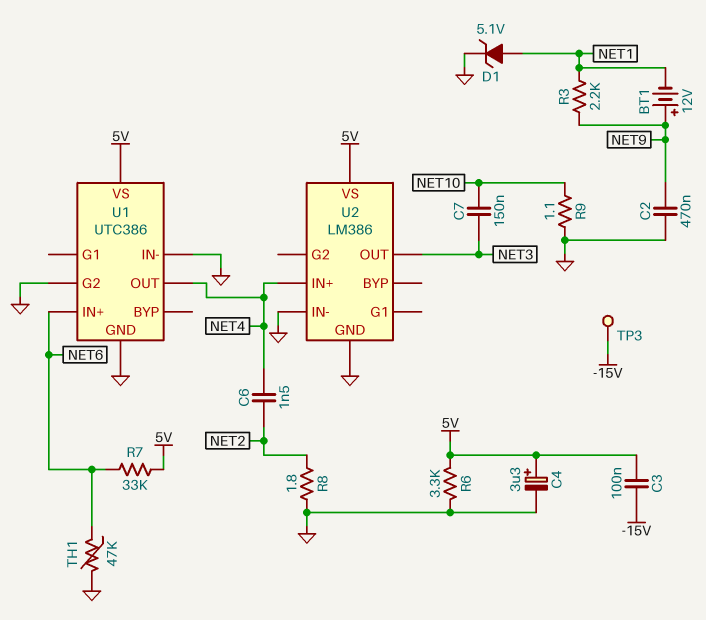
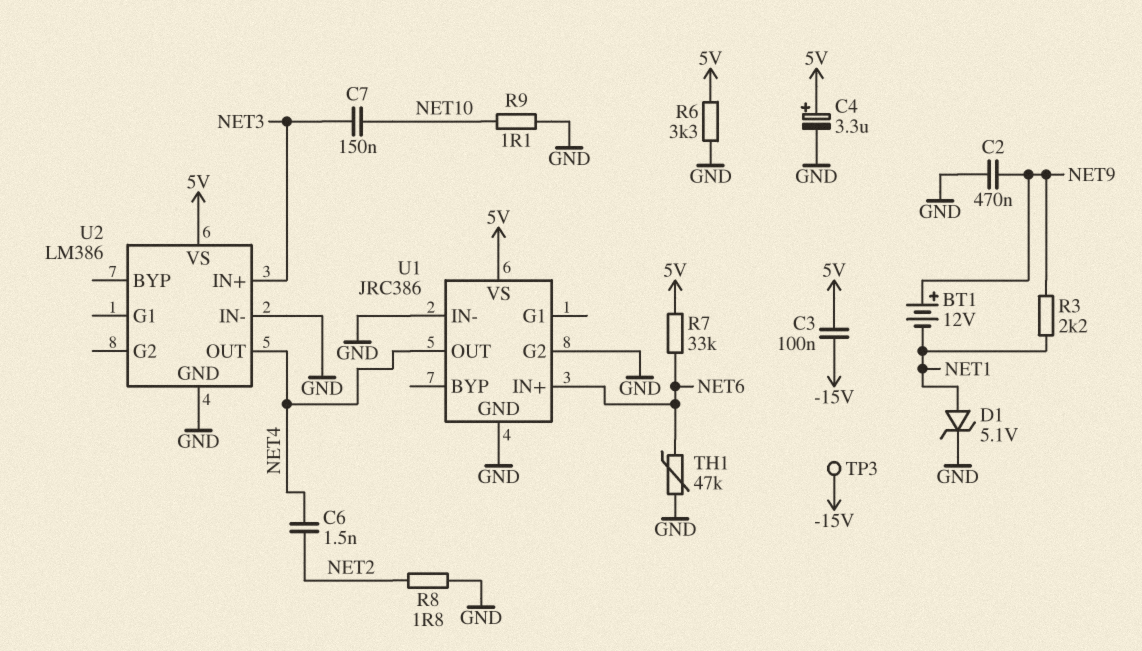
U1: UTC386 -> JRC386
U2 pin IN+: NET4 -> NET3
U2 pin OUT: NET3 -> NET4

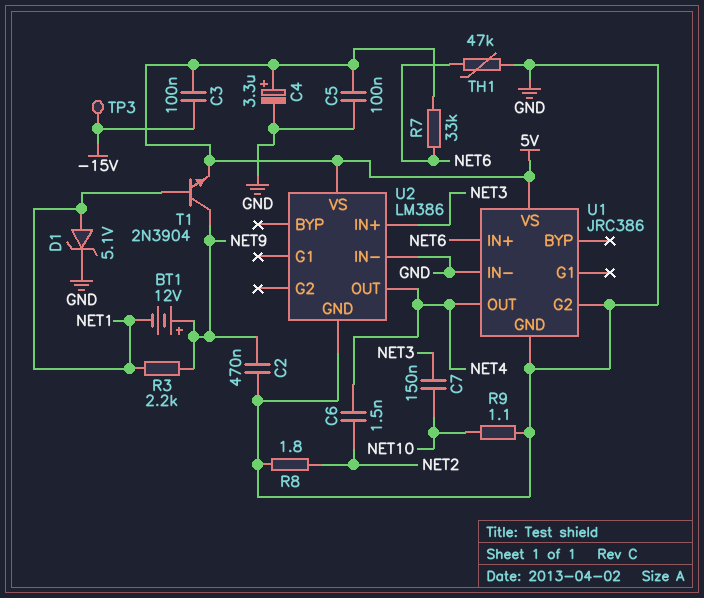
C5: none -> 100nF (5V, GND)
R6: 3.3k (5V, GND) -> none
T1: none -> NPN 2N3904 (B NET1, C NET9, E 5V)

